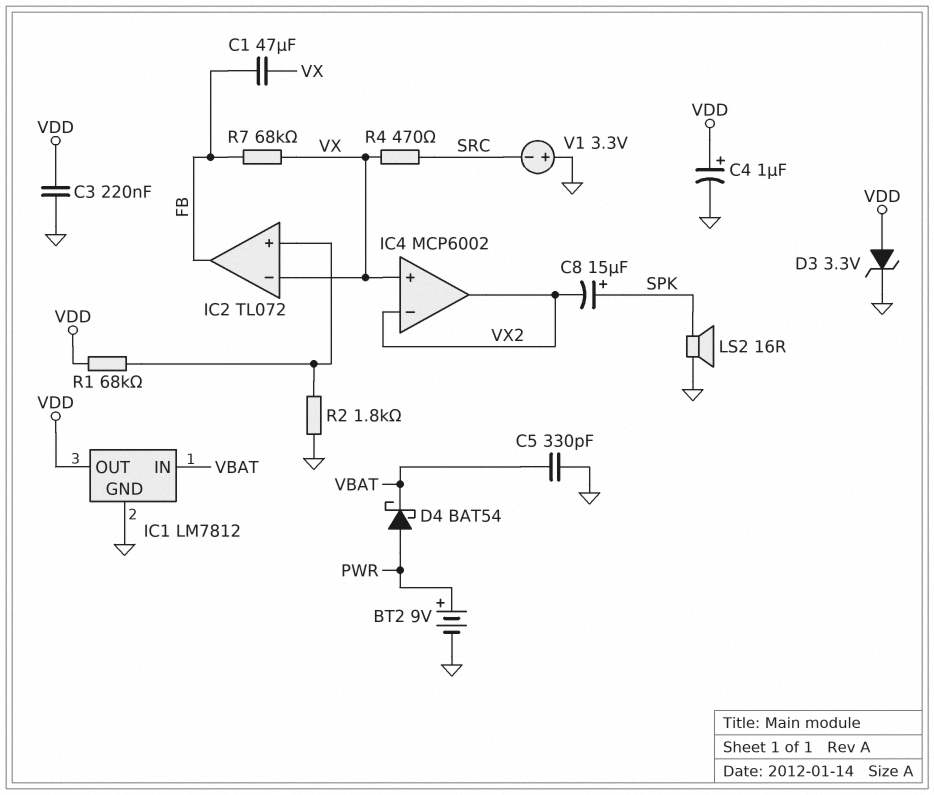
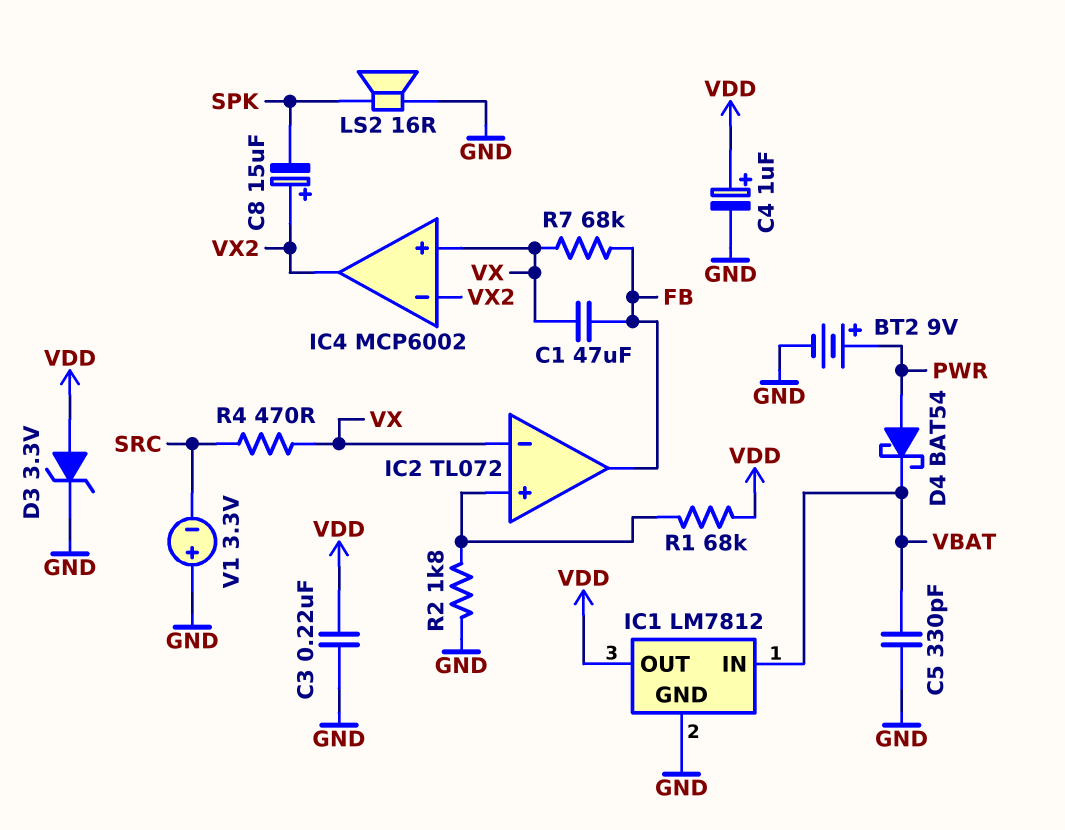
C8: 15uF (plus SPK, minus VX2) -> 15uF (plus VX2, minus SPK)

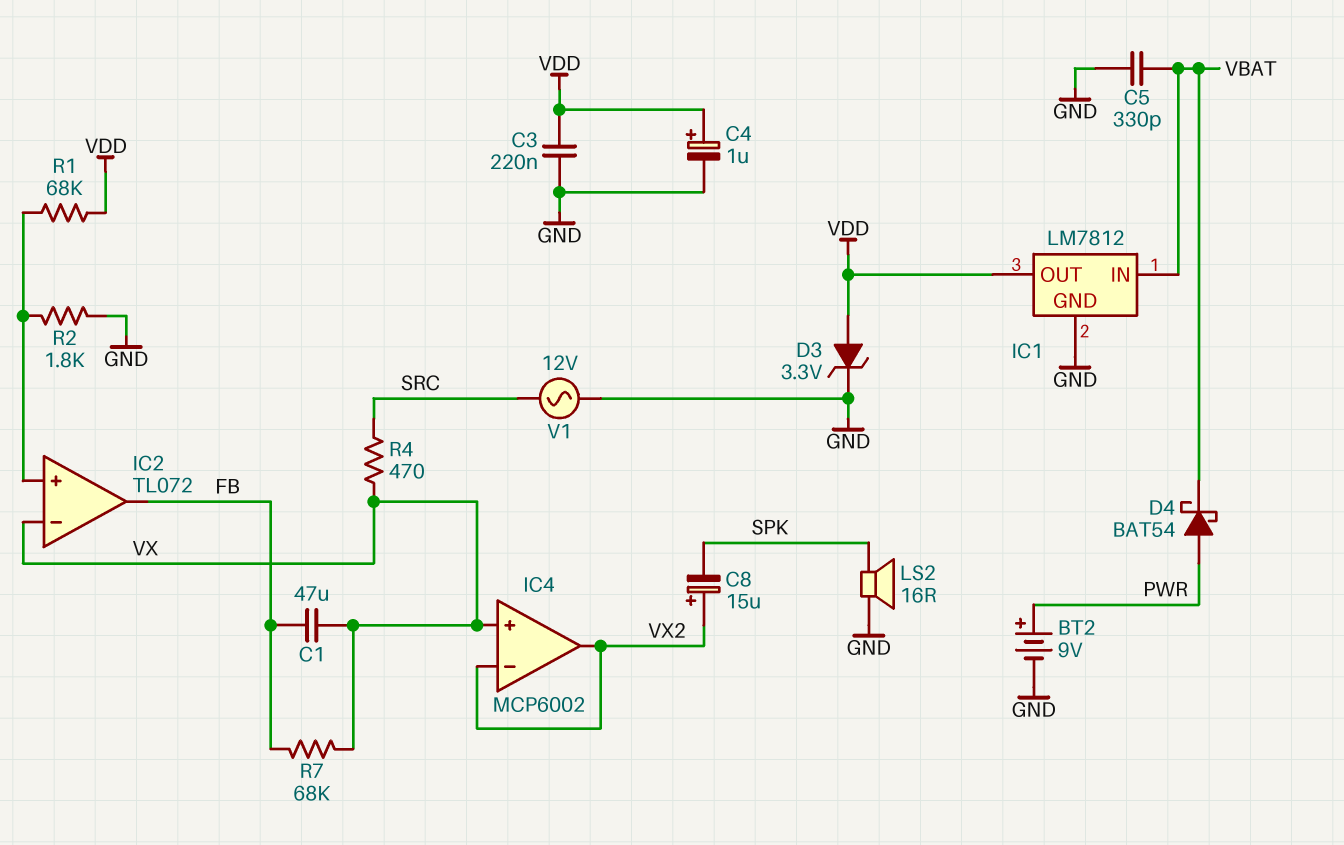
V1: 3.3V (plus GND, minus SRC) -> AC 12V (GND, SRC)

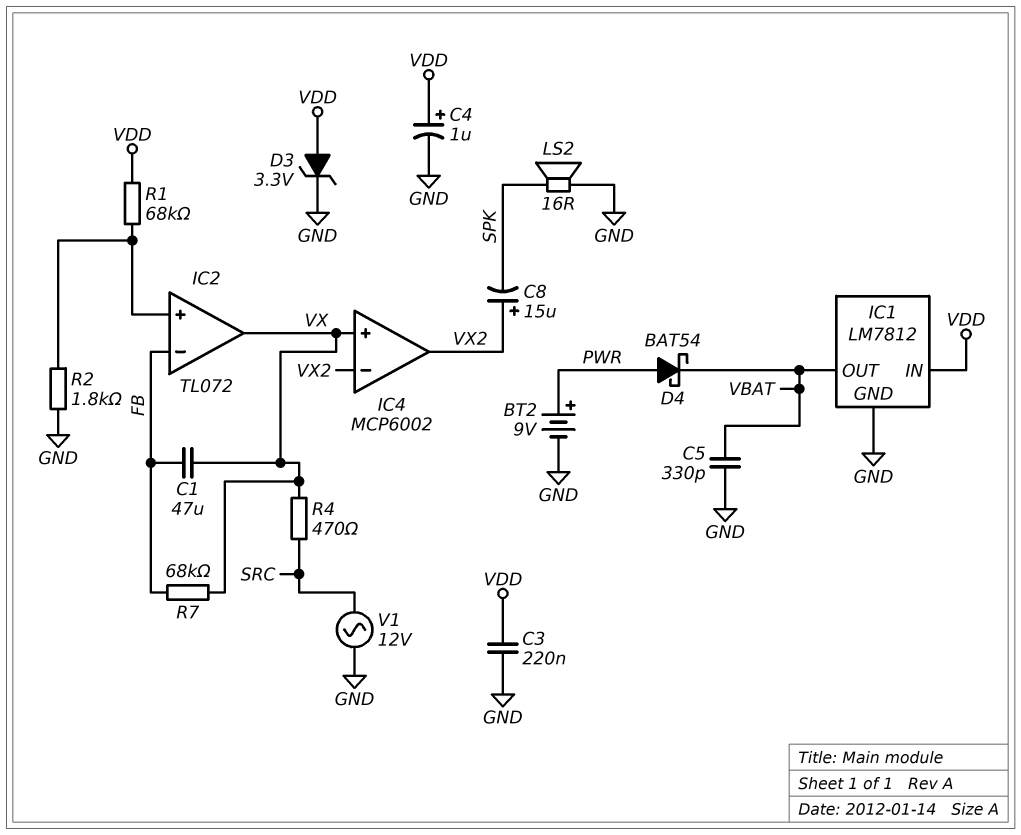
IC1 pin IN: VBAT -> VDD
IC1 pin OUT: VDD -> VBAT
IC2 pin in-: VX -> FB
IC2 pin out: FB -> VX

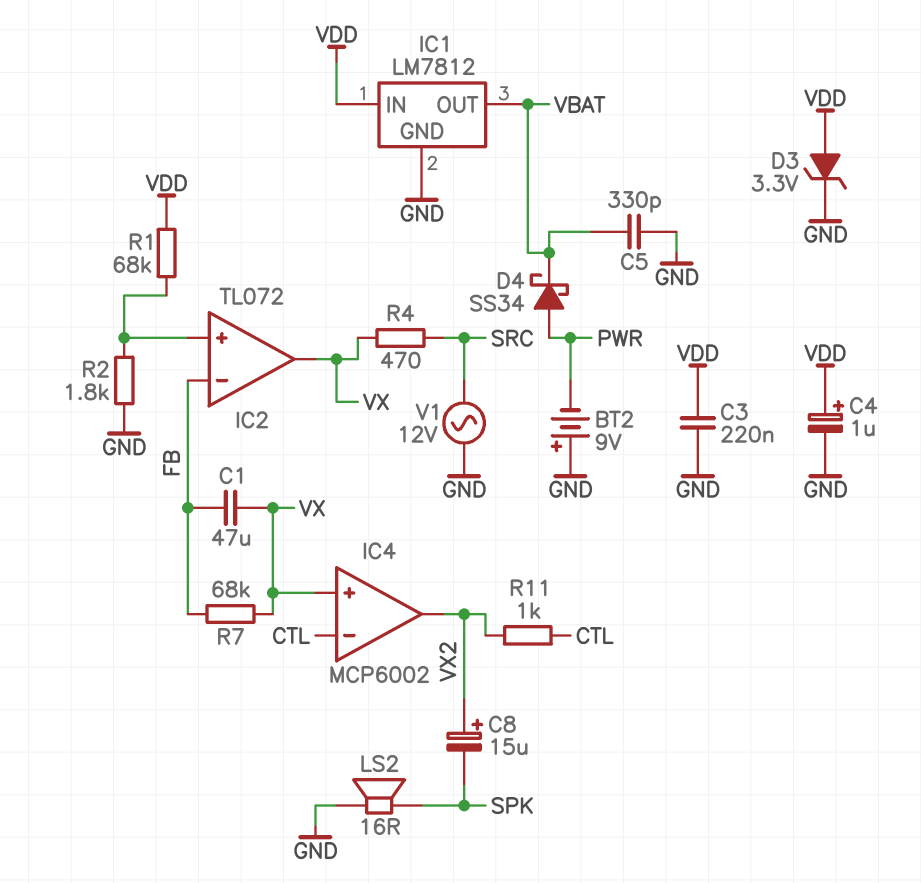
BT2: 9V (plus PWR, minus GND) -> 9V (plus GND, minus PWR)
D4: schottky BAT54 (A PWR, K VBAT) -> schottky SS34 (A PWR, K VBAT)
IC4 pin in-: VX2 -> CTL
R11: none -> 1k (CTL, VX2)

